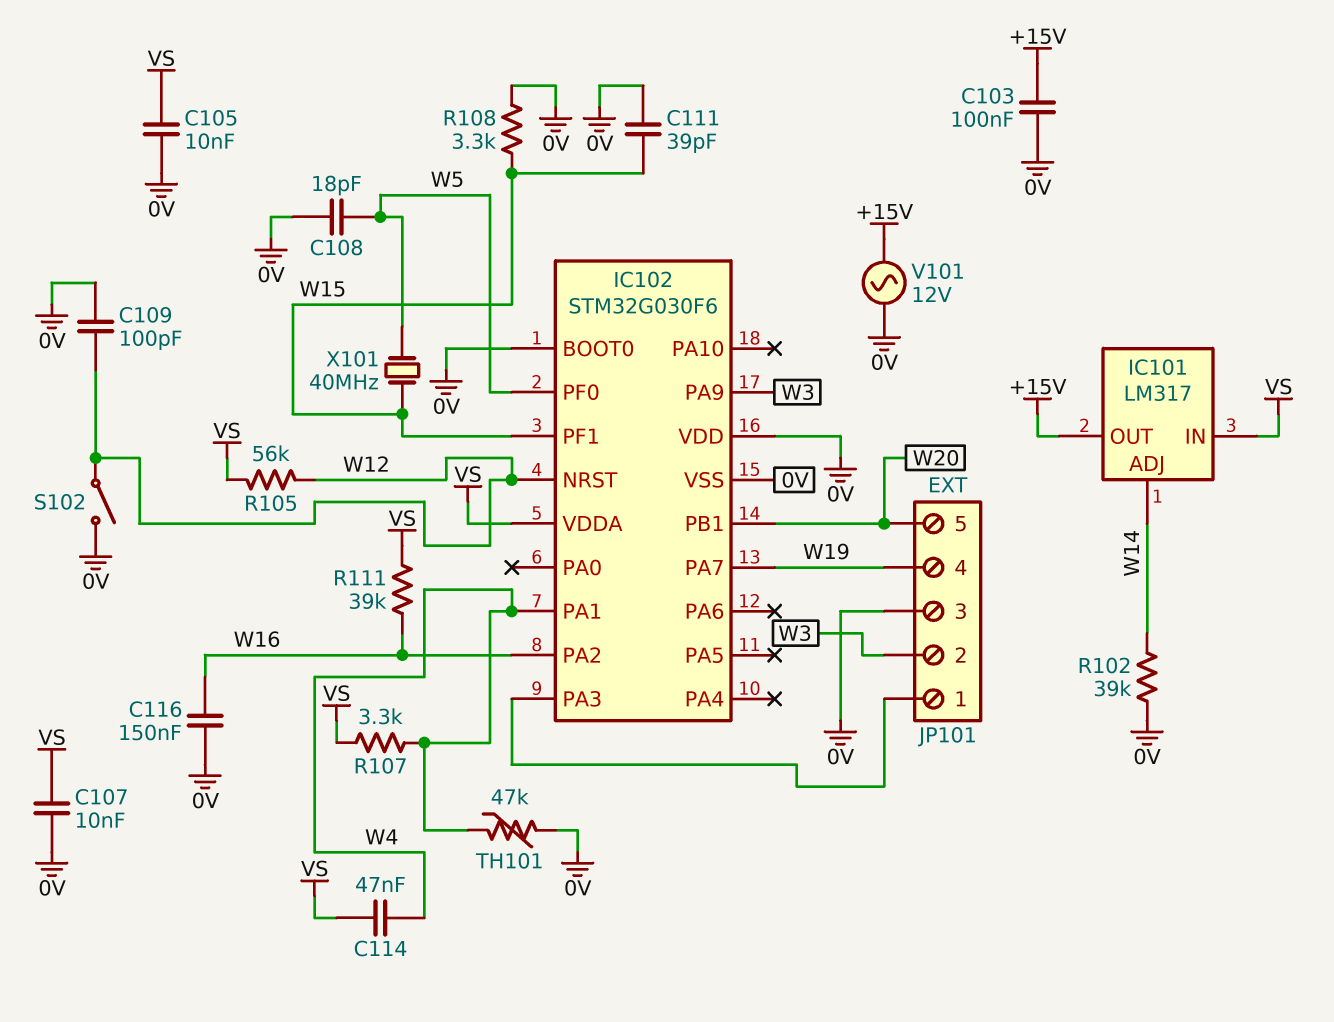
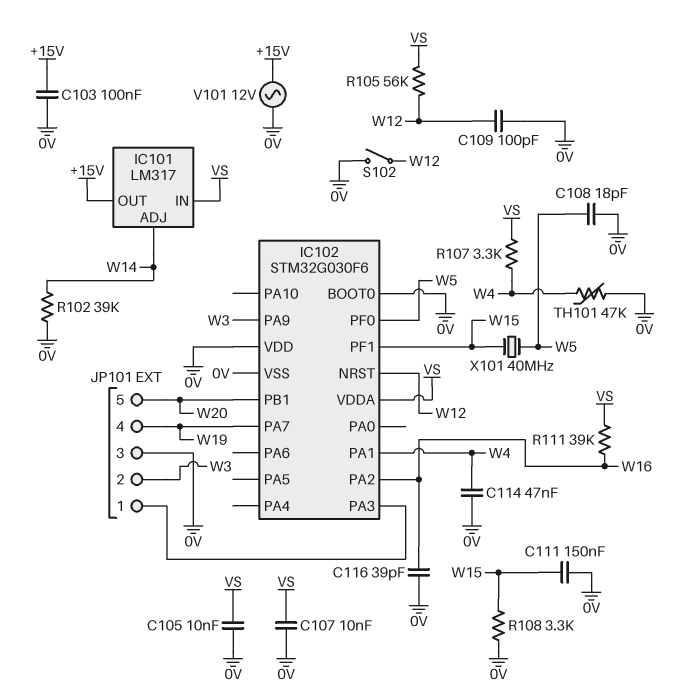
C111: 39pF (0V, W15) -> 150nF (0V, W15)
C114: 47nF (VS, W4) -> 47nF (0V, W4)
C116: 150nF (0V, W16) -> 39pF (0V, W16)

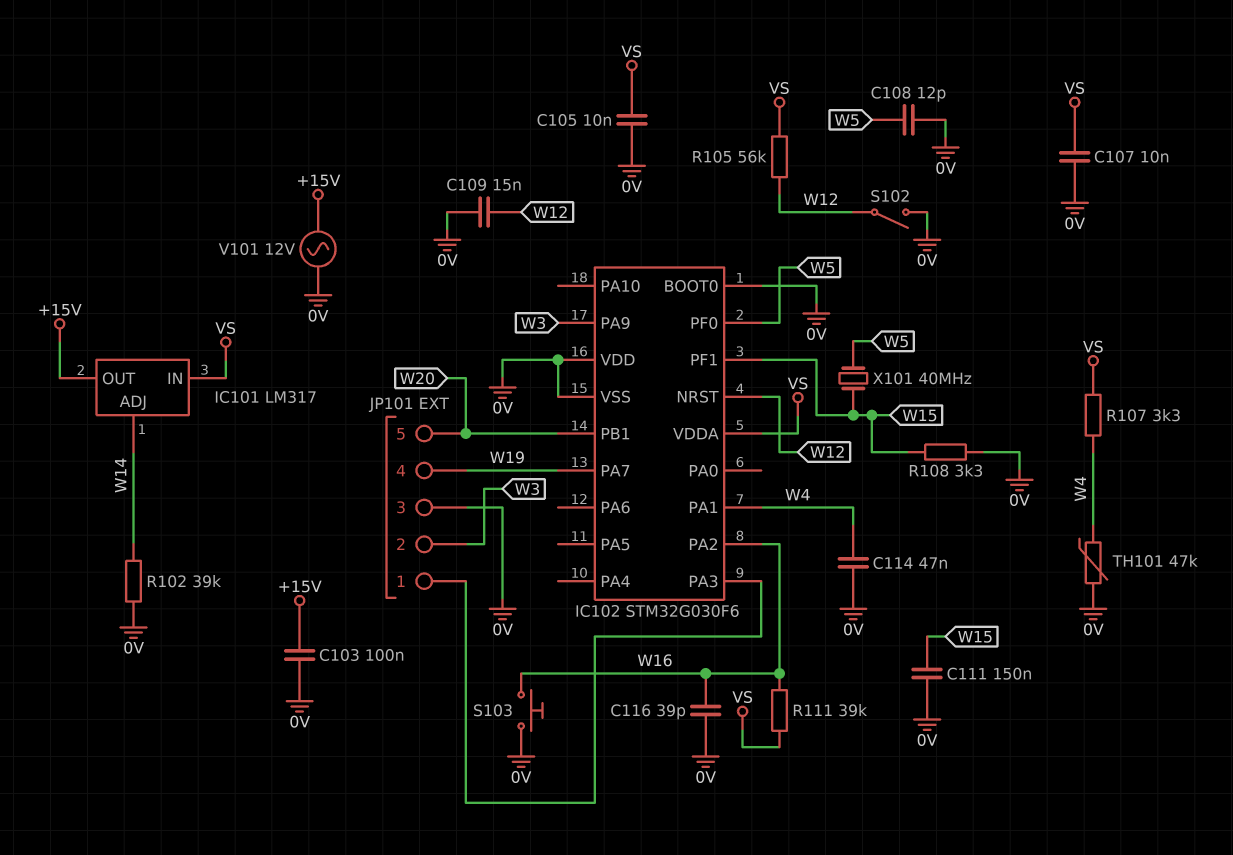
C108: 18pF (0V, W5) -> 12pF (0V, W5)
C109: 100pF (0V, W12) -> 15nF (0V, W12)
S103: none -> button (0V, W16)

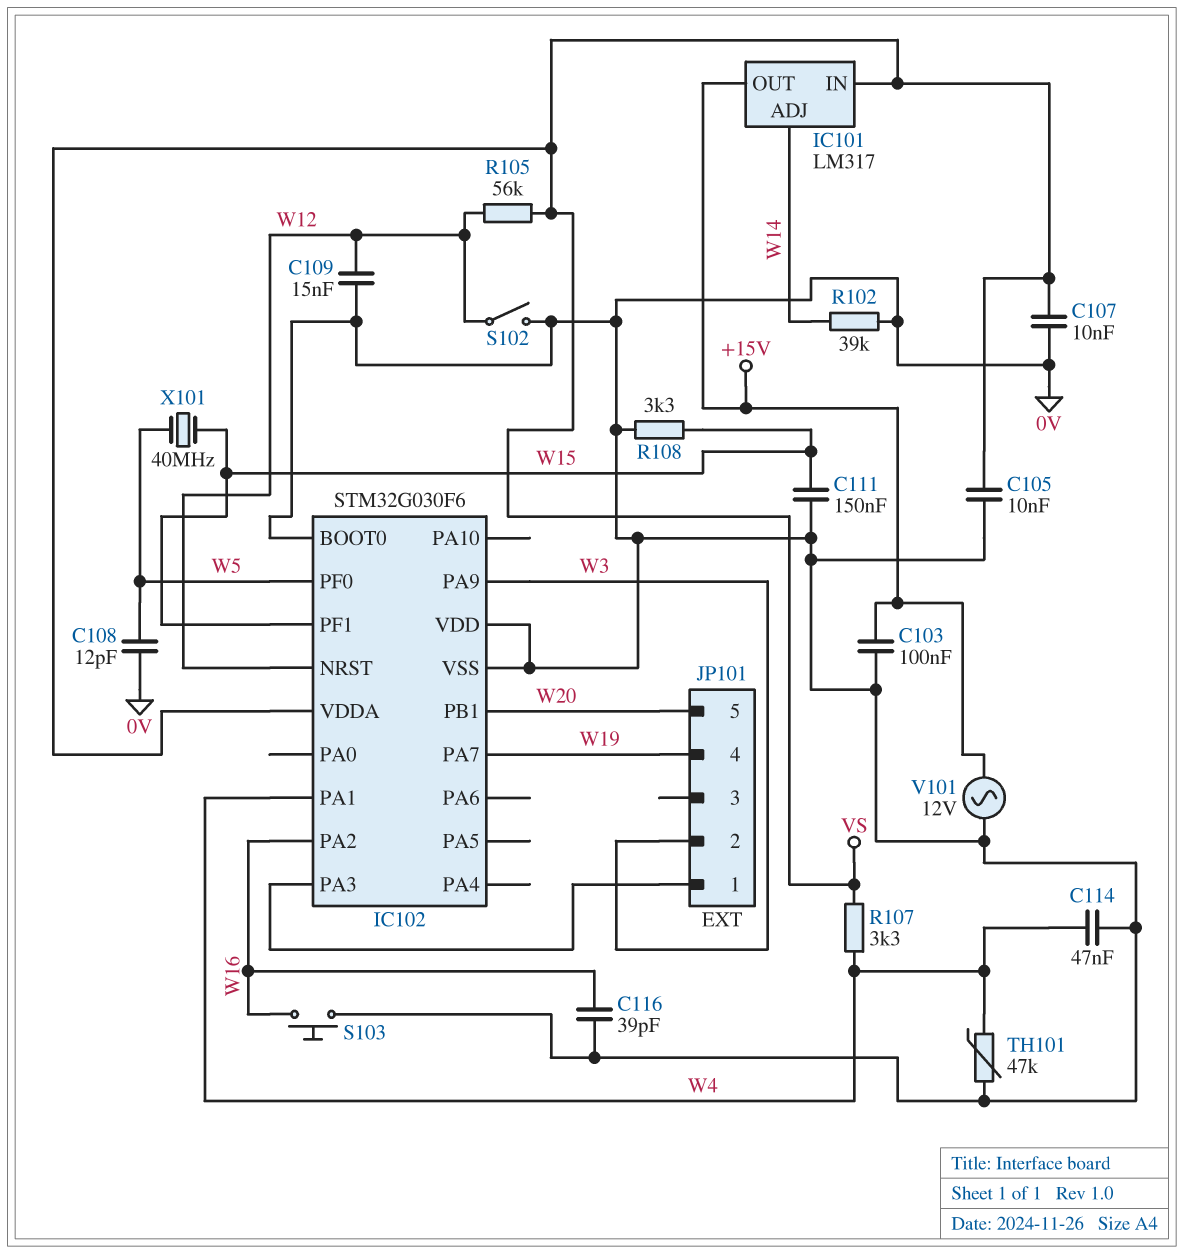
JP101 pin 3: 0V -> none
R111: 39k (VS, W16) -> none

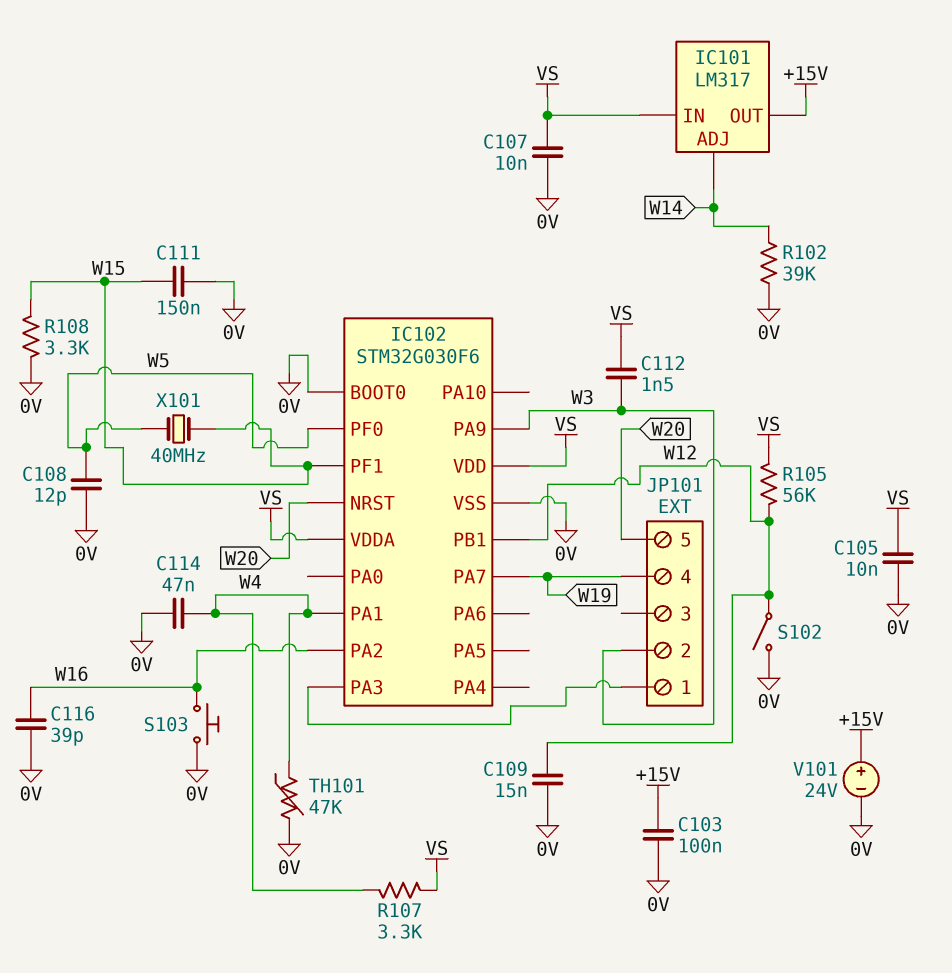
C112: none -> 1.5nF (VS, W3)
IC102 pin NRST: W12 -> W20
IC102 pin PB1: W20 -> W12
IC102 pin VDD: 0V -> VS
V101: AC 12V (+15V, 0V) -> 24V (plus +15V, minus 0V)

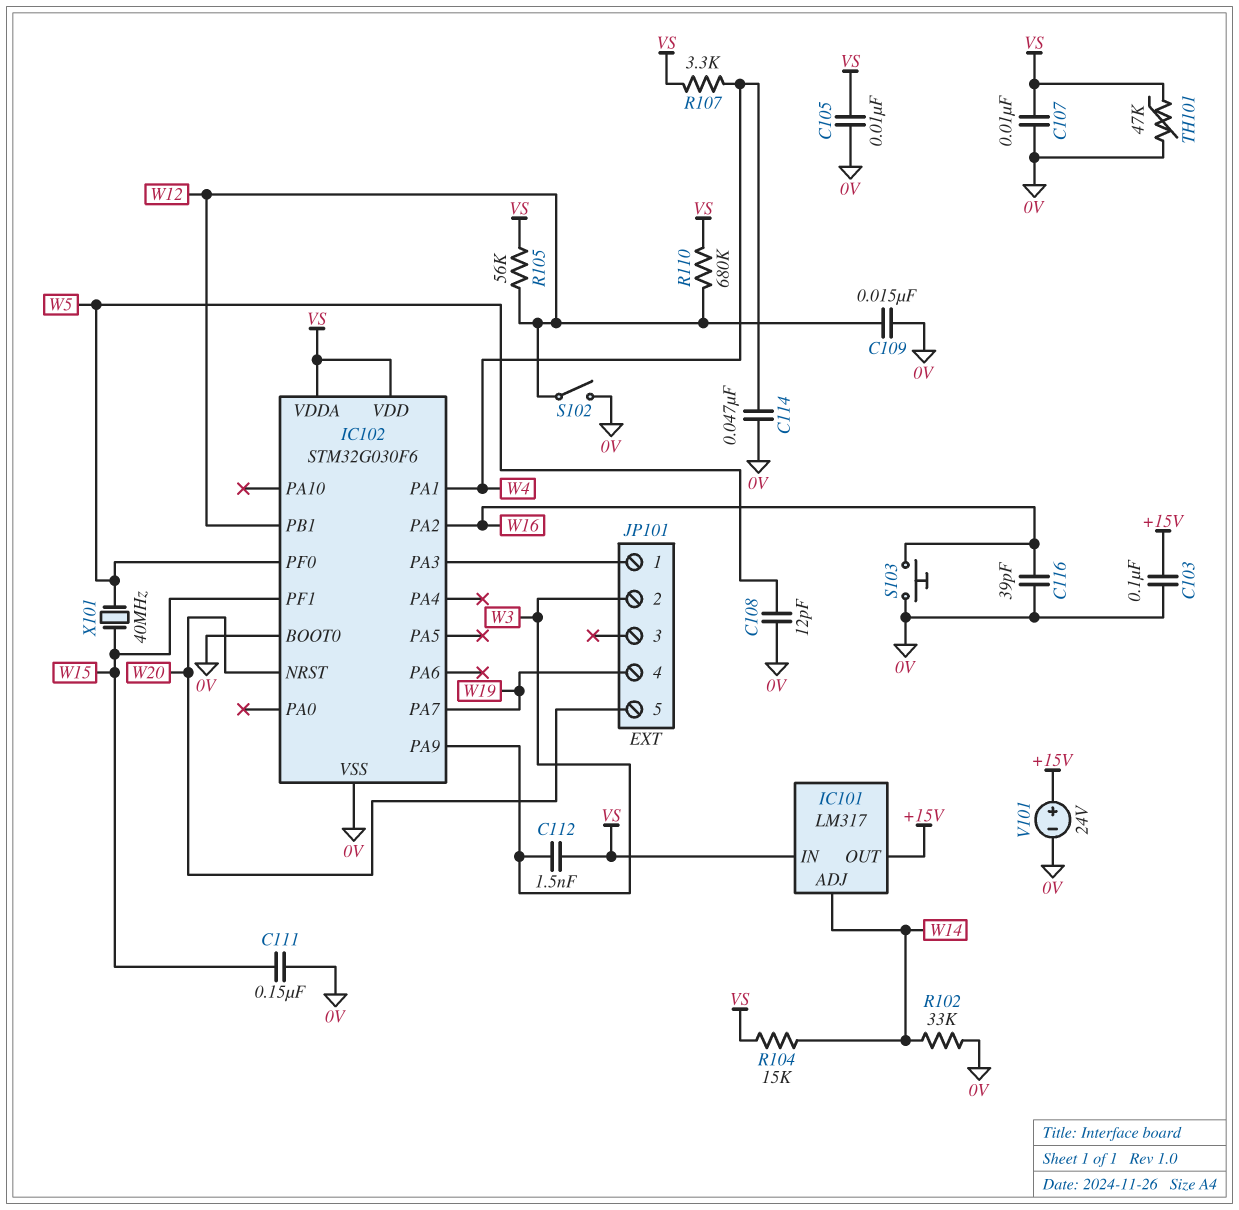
R102: 39k (0V, W14) -> 33k (0V, W14)
R104: none -> 15k (VS, W14)
R108: 3.3k (0V, W15) -> none
R110: none -> 680k (VS, W12)
TH101: 47k (0V, W4) -> 47k (0V, VS)

